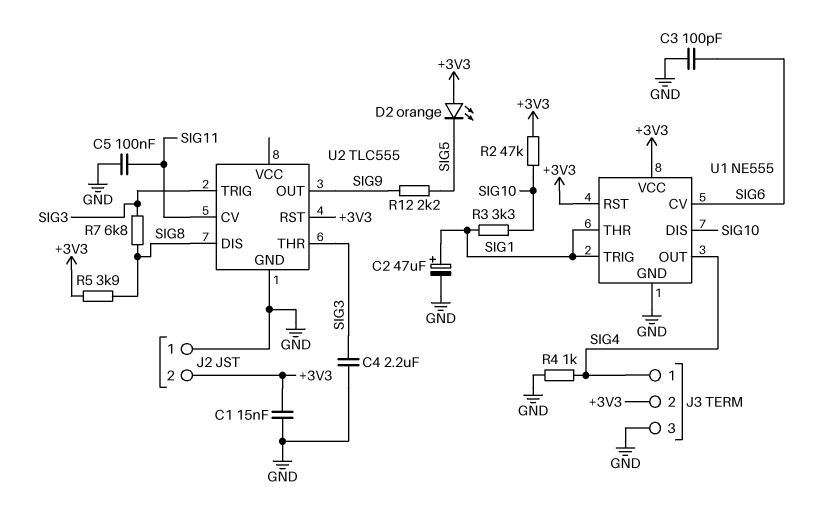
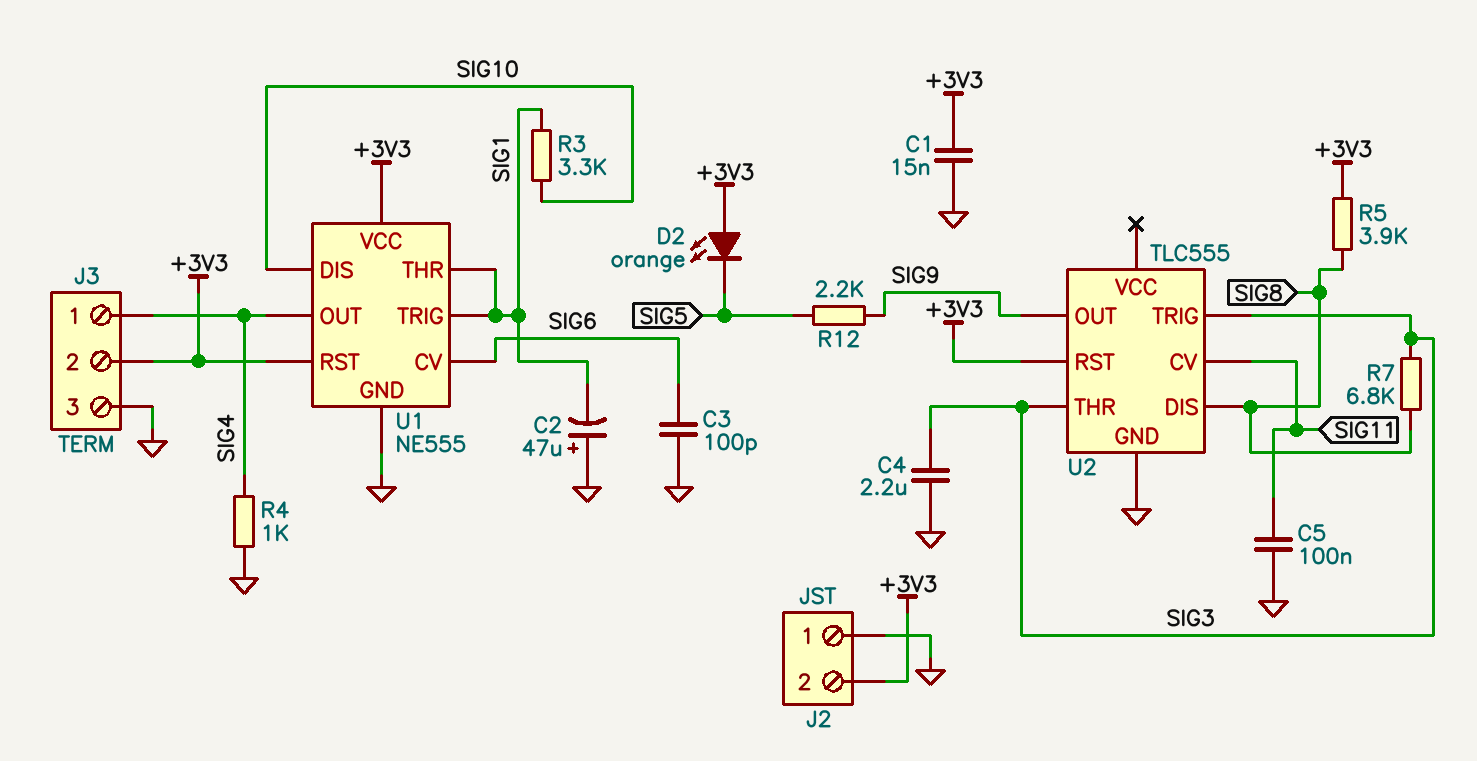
C2: 47uF (plus SIG1, minus GND) -> 47uF (plus GND, minus SIG1)
R2: 47k (+3V3, SIG10) -> none

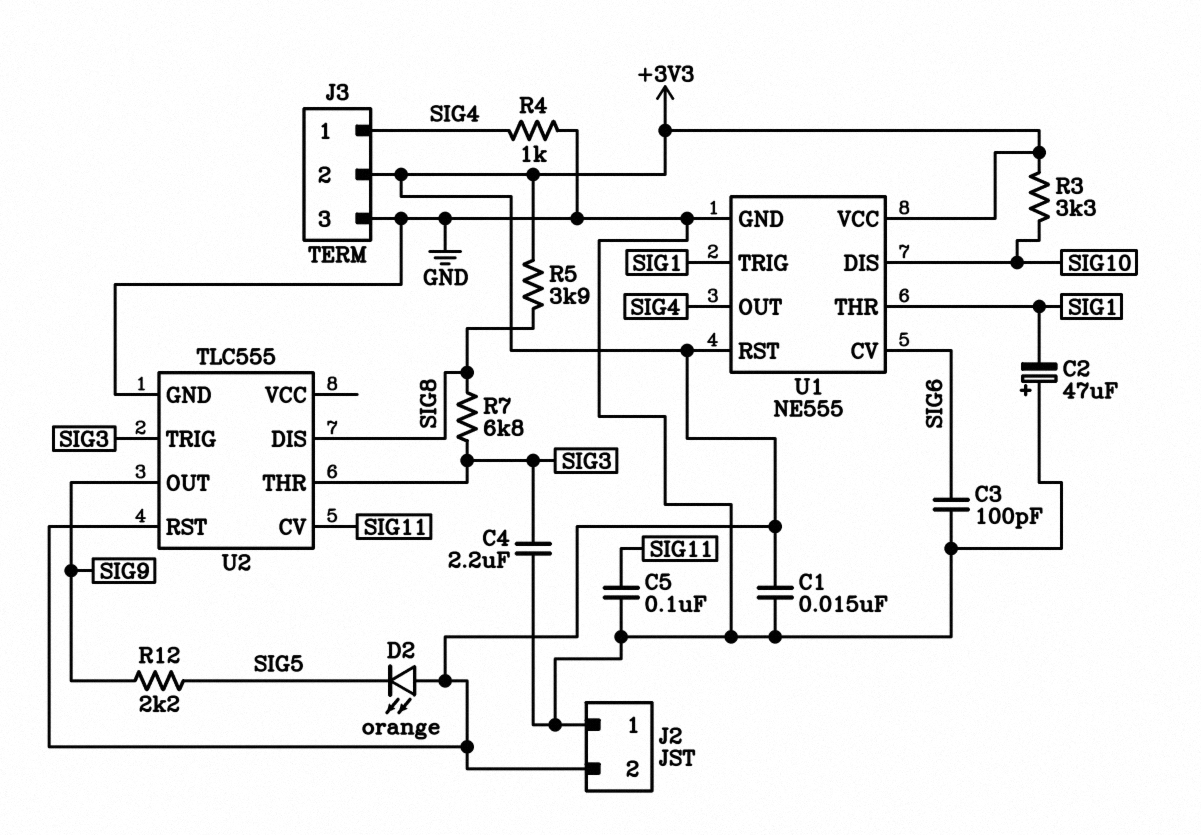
R3: 3.3k (SIG1, SIG10) -> 3.3k (+3V3, SIG10)

